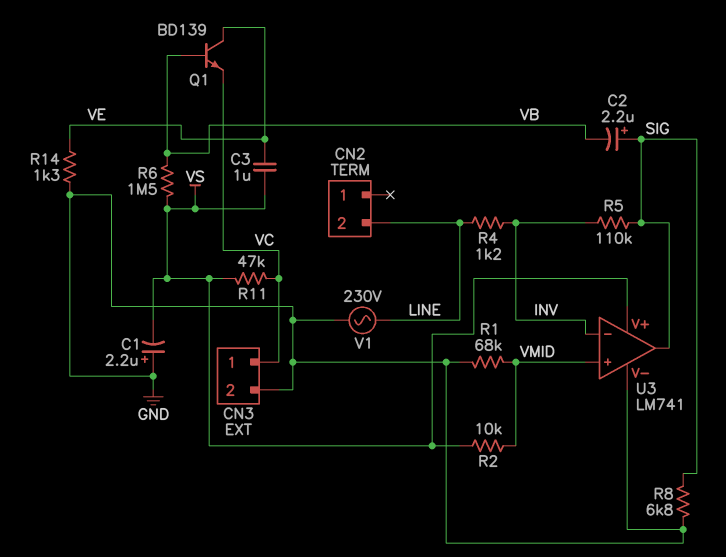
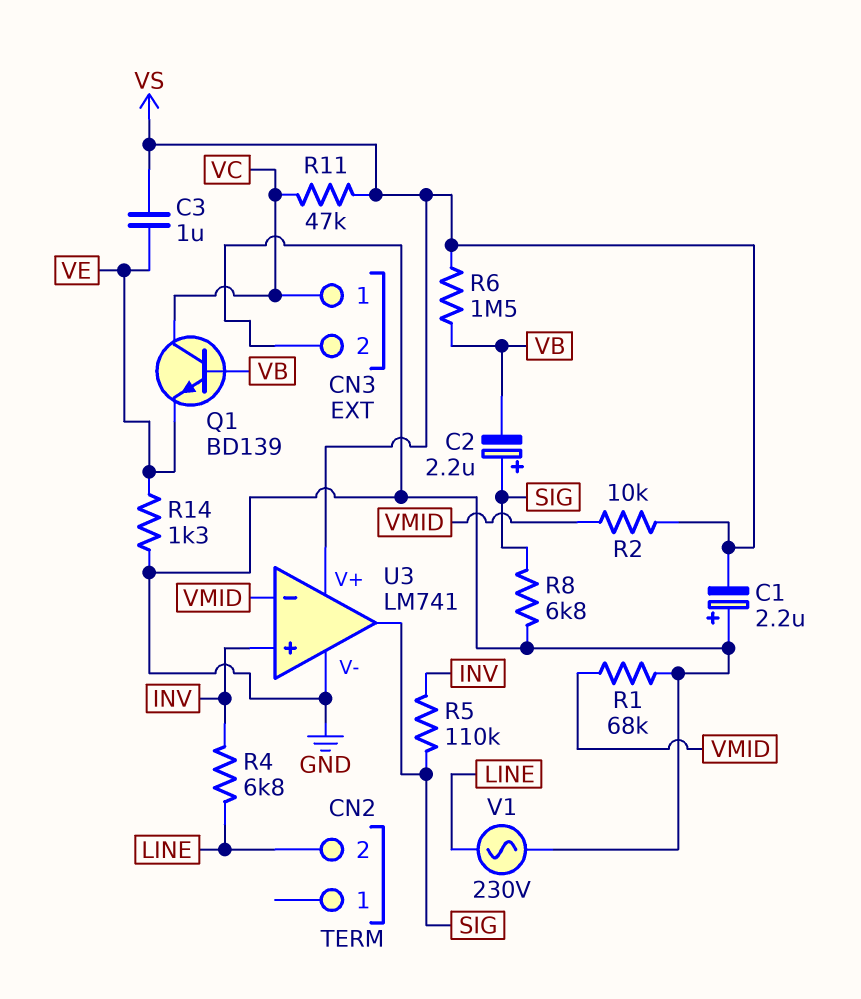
Q1: NPN BD139 (B VB, C VE, E VC) -> NPN BD139 (B VB, C VC, E VE)
R4: 1.2k (INV, LINE) -> 6.8k (INV, LINE)
U3 pin in+: VMID -> INV
U3 pin in-: INV -> VMID

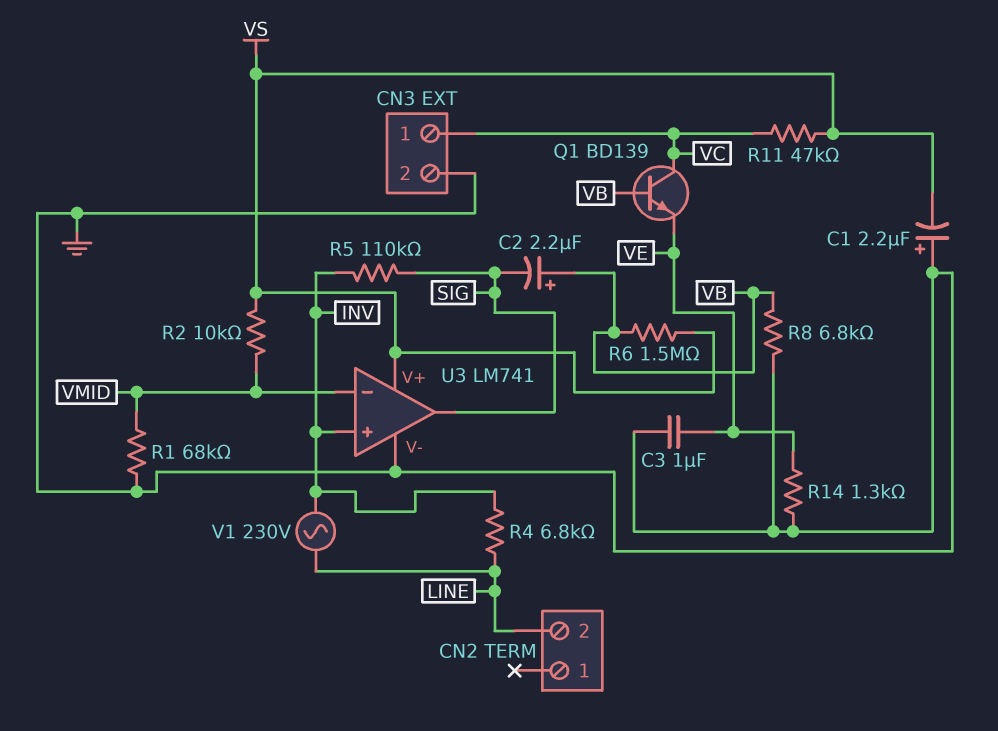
C2: 2.2uF (plus SIG, minus VB) -> 2.2uF (plus VB, minus SIG)
C3: 1uF (VE, VS) -> 1uF (GND, VE)
R8: 6.8k (GND, SIG) -> 6.8k (GND, VB)
V1: AC 230V (GND, LINE) -> AC 230V (INV, LINE)

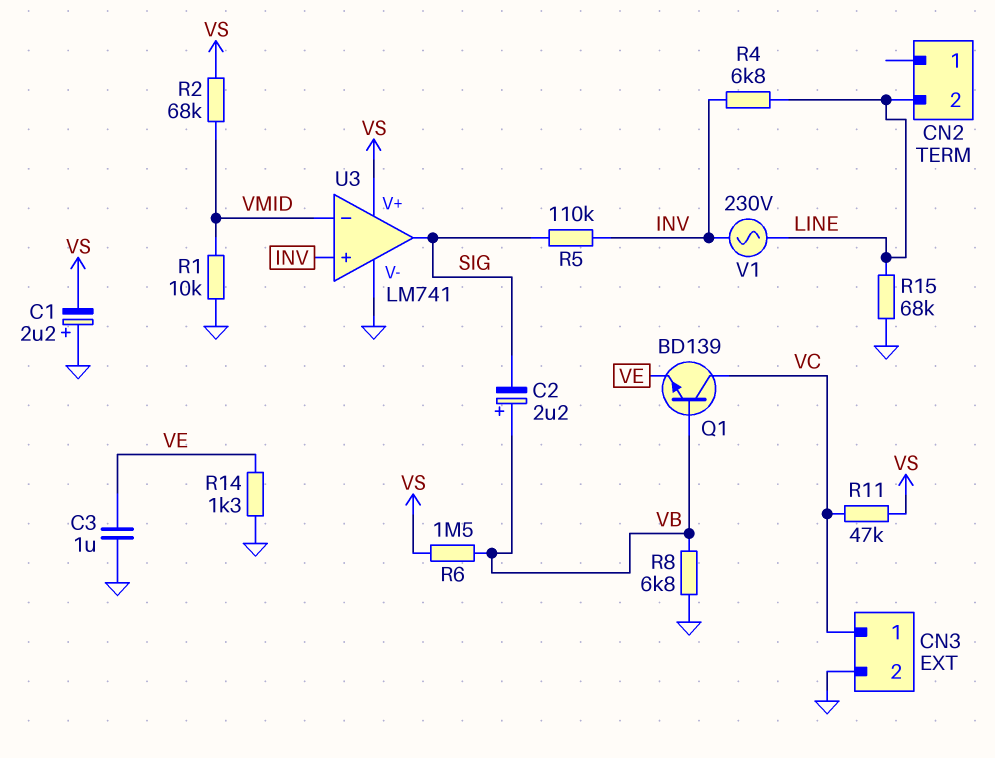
R1: 68k (GND, VMID) -> 10k (GND, VMID)
R2: 10k (VMID, VS) -> 68k (VMID, VS)
R15: none -> 68k (GND, LINE)

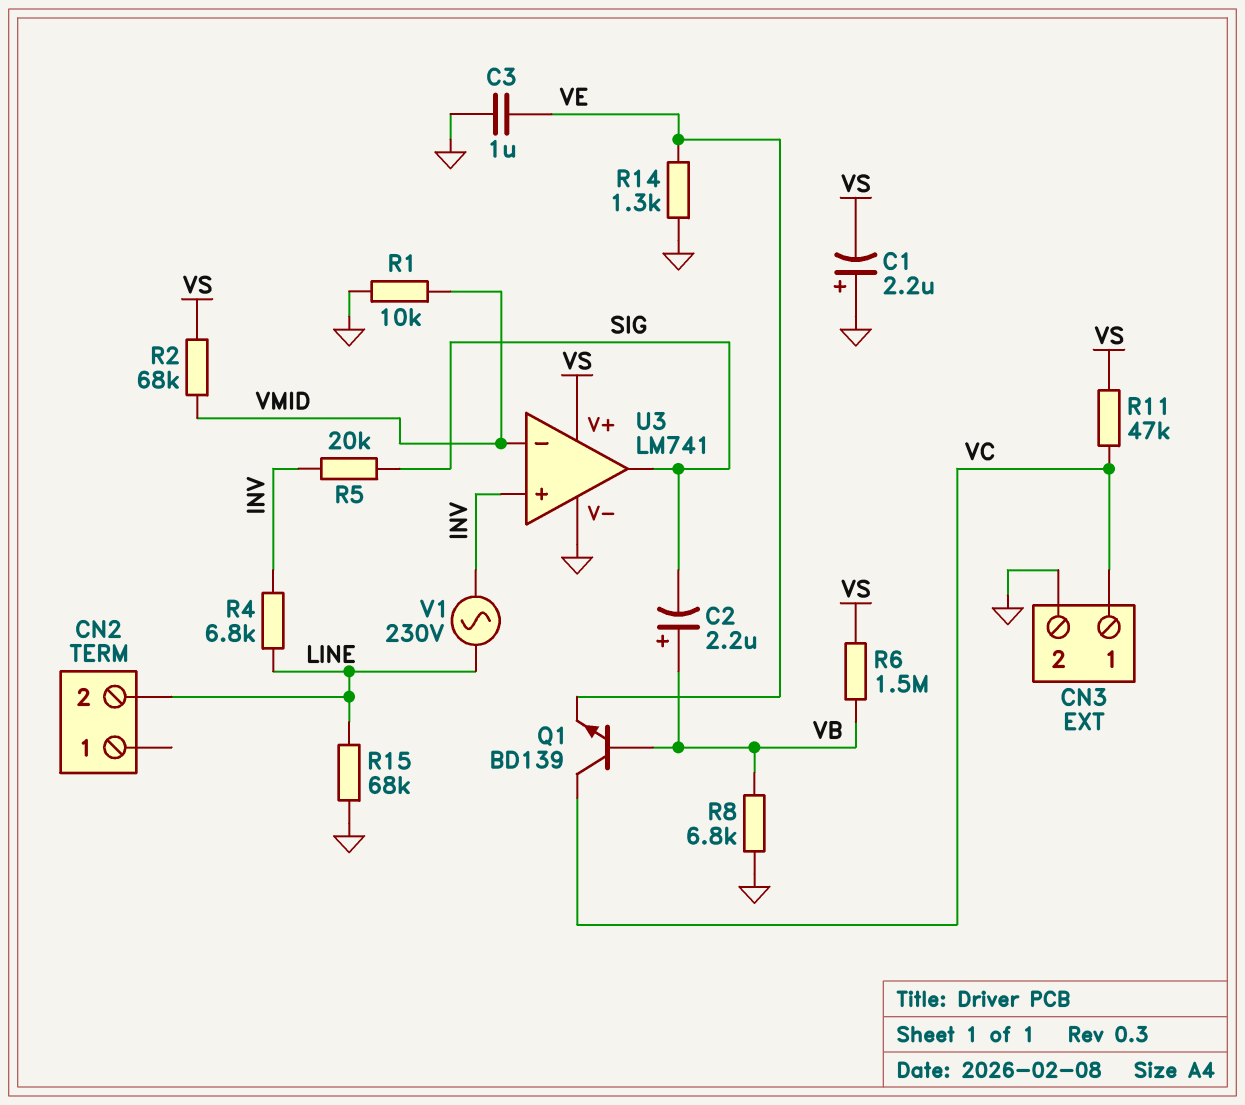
R5: 110k (INV, SIG) -> 20k (INV, SIG)

